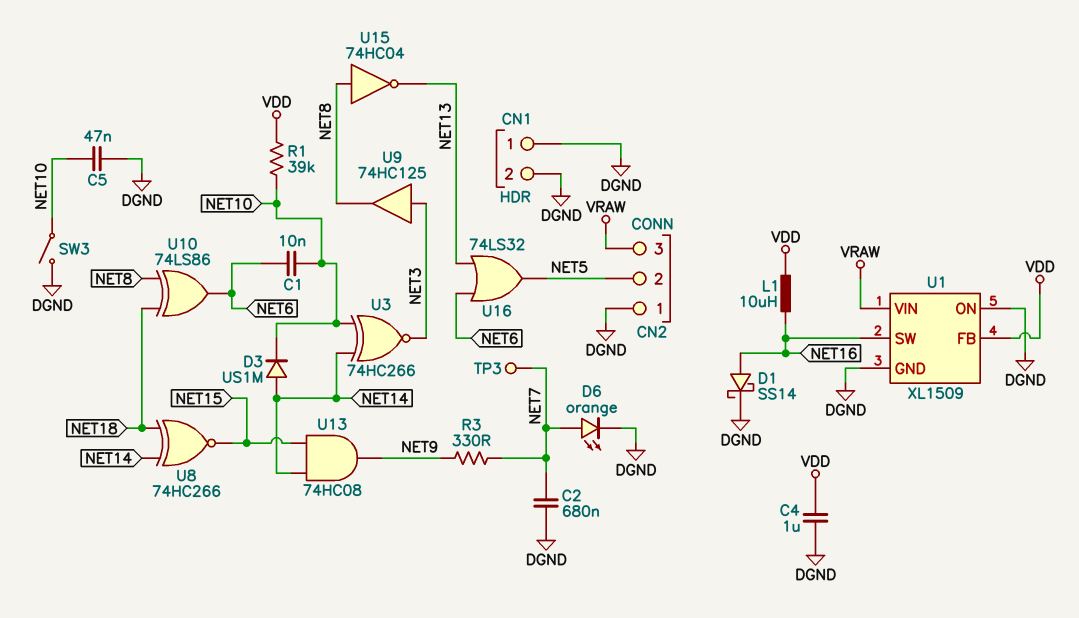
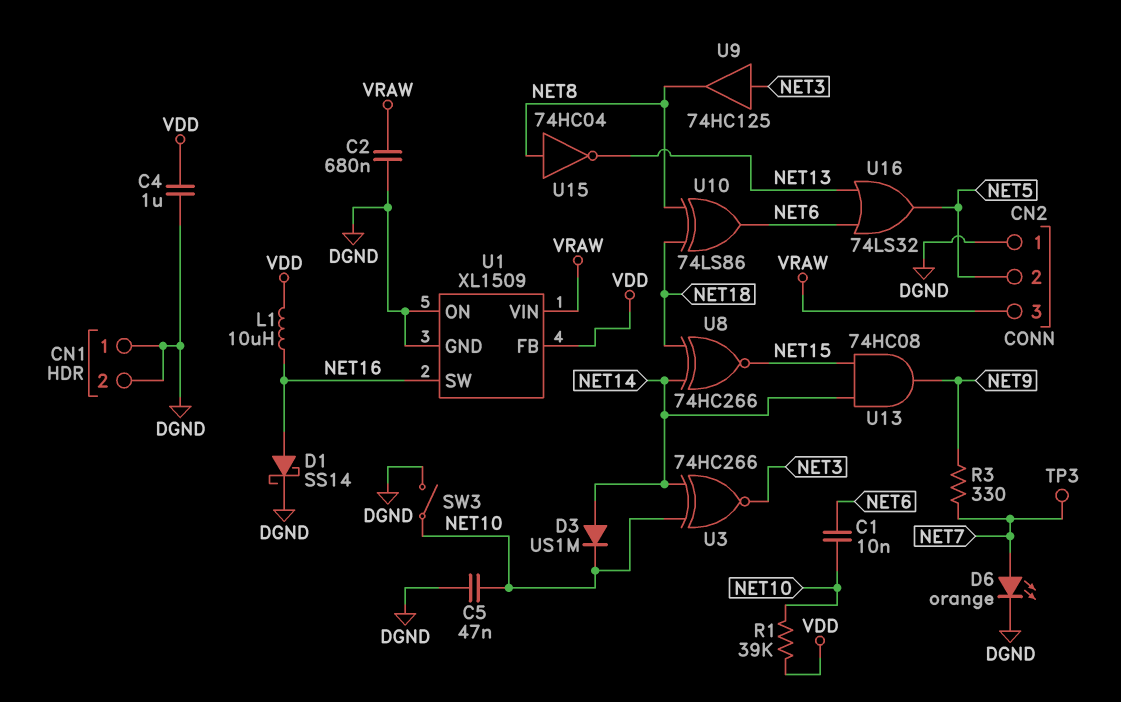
C2: 680nF (DGND, NET7) -> 680nF (DGND, VRAW)

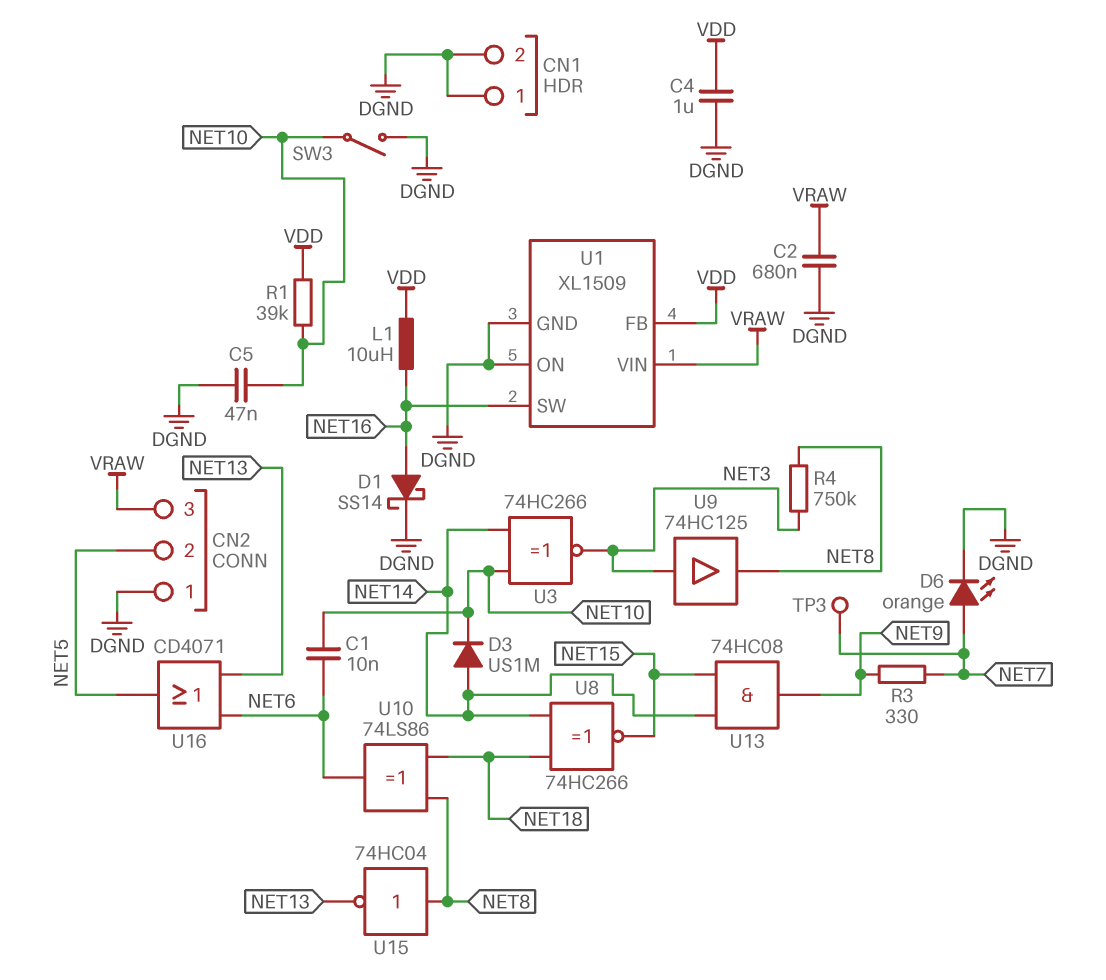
R4: none -> 750k (NET3, NET8)
U16: OR 74LS32 (in NET6, in NET13, out NET5) -> OR CD4071 (in NET6, in NET13, out NET5)

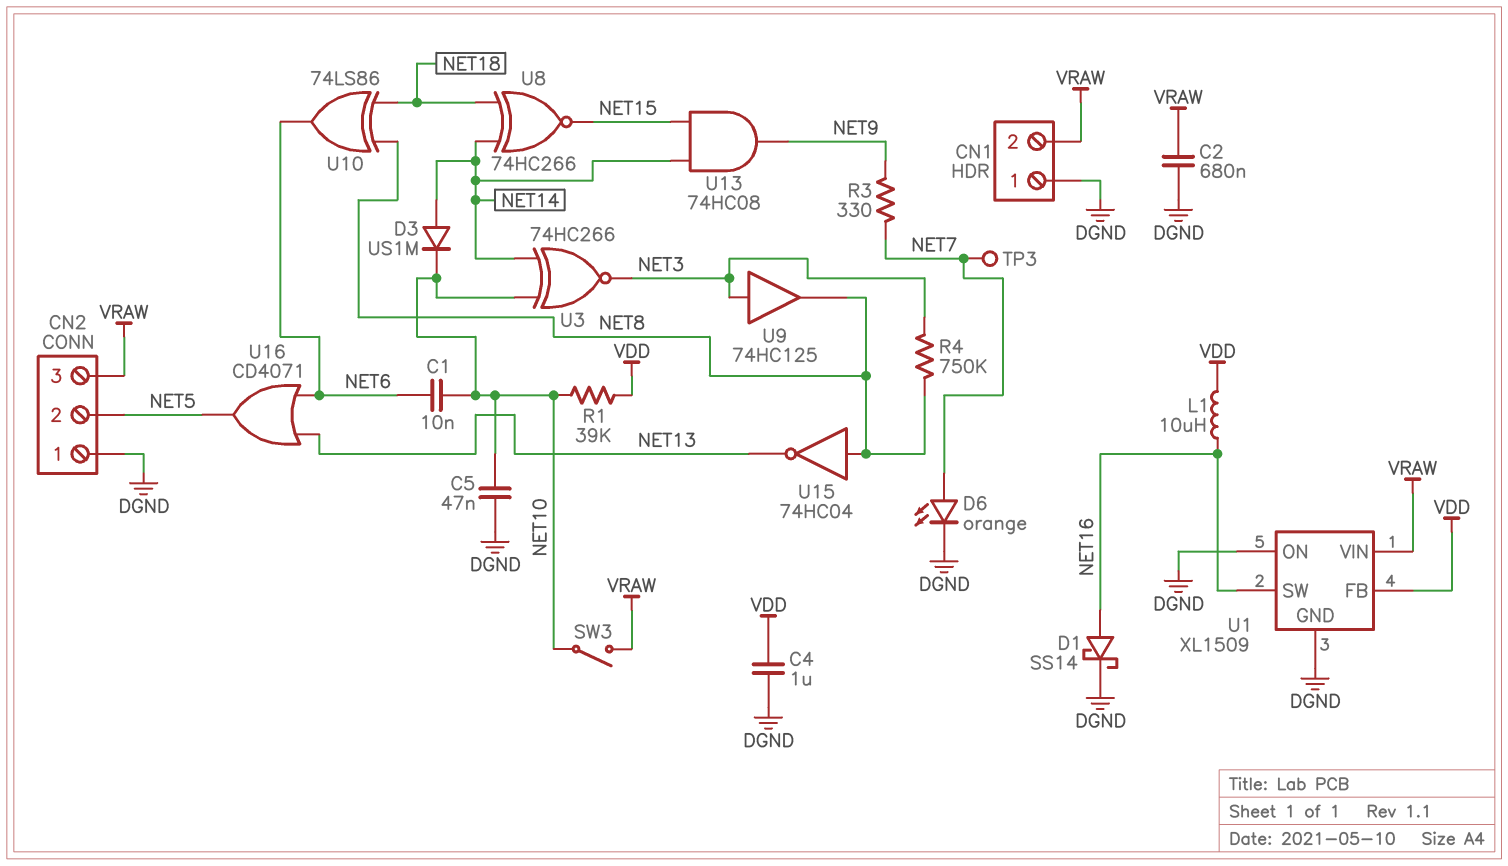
CN1 pin 2: DGND -> VRAW
SW3: switch (DGND, NET10) -> switch (NET10, VRAW)

